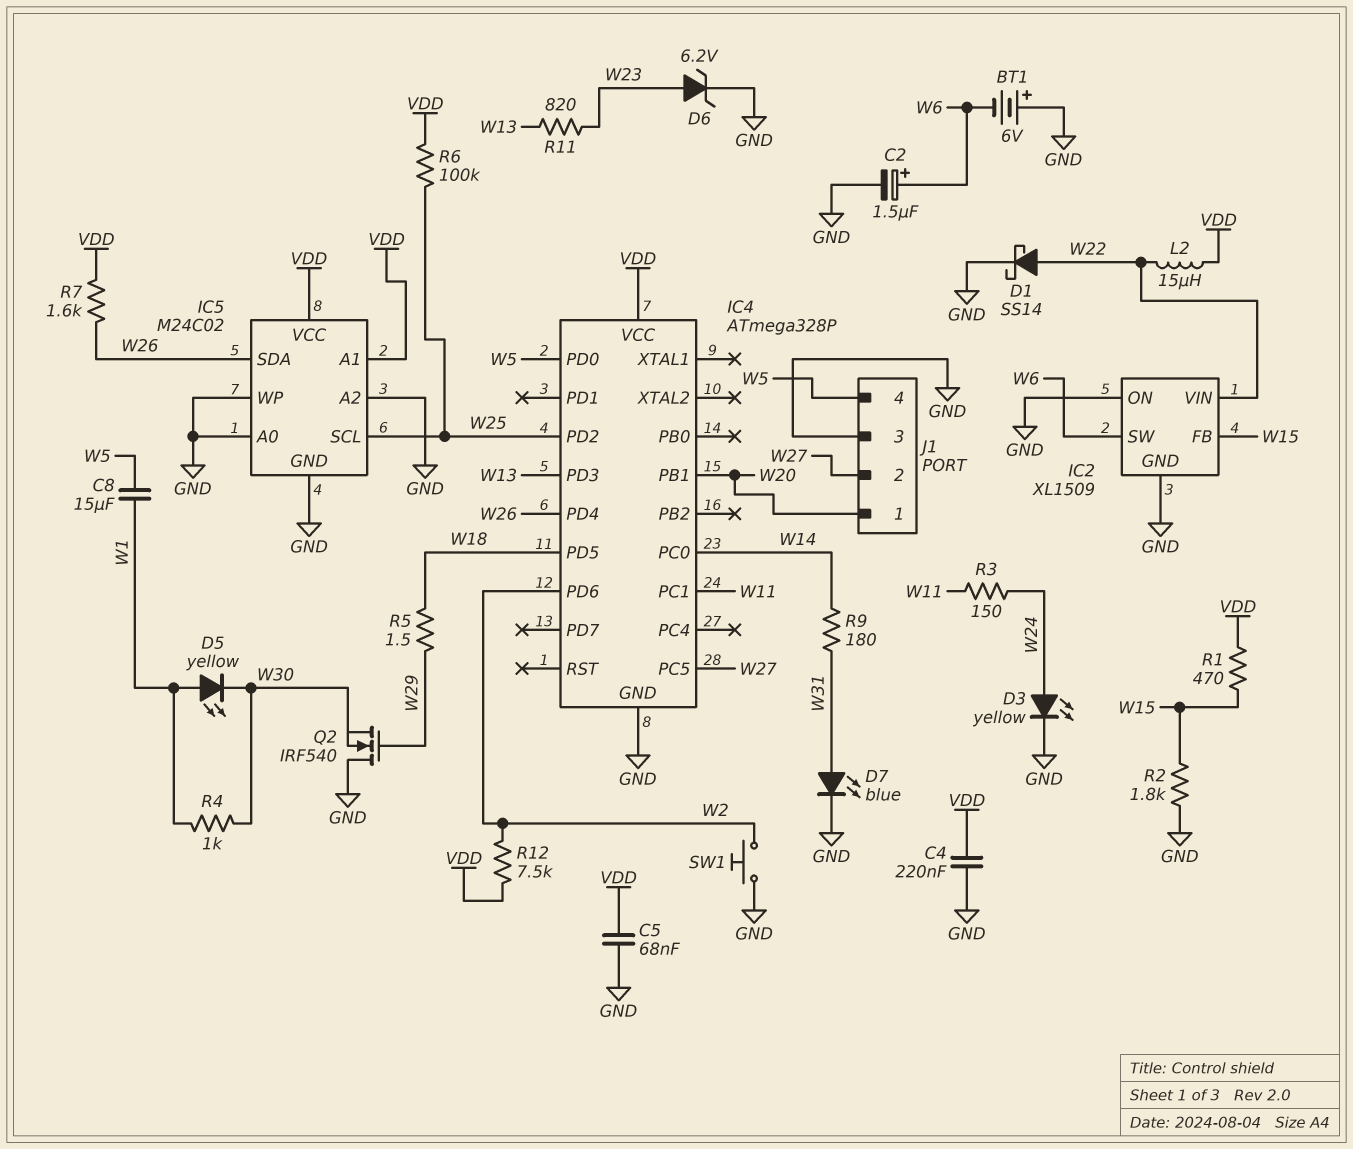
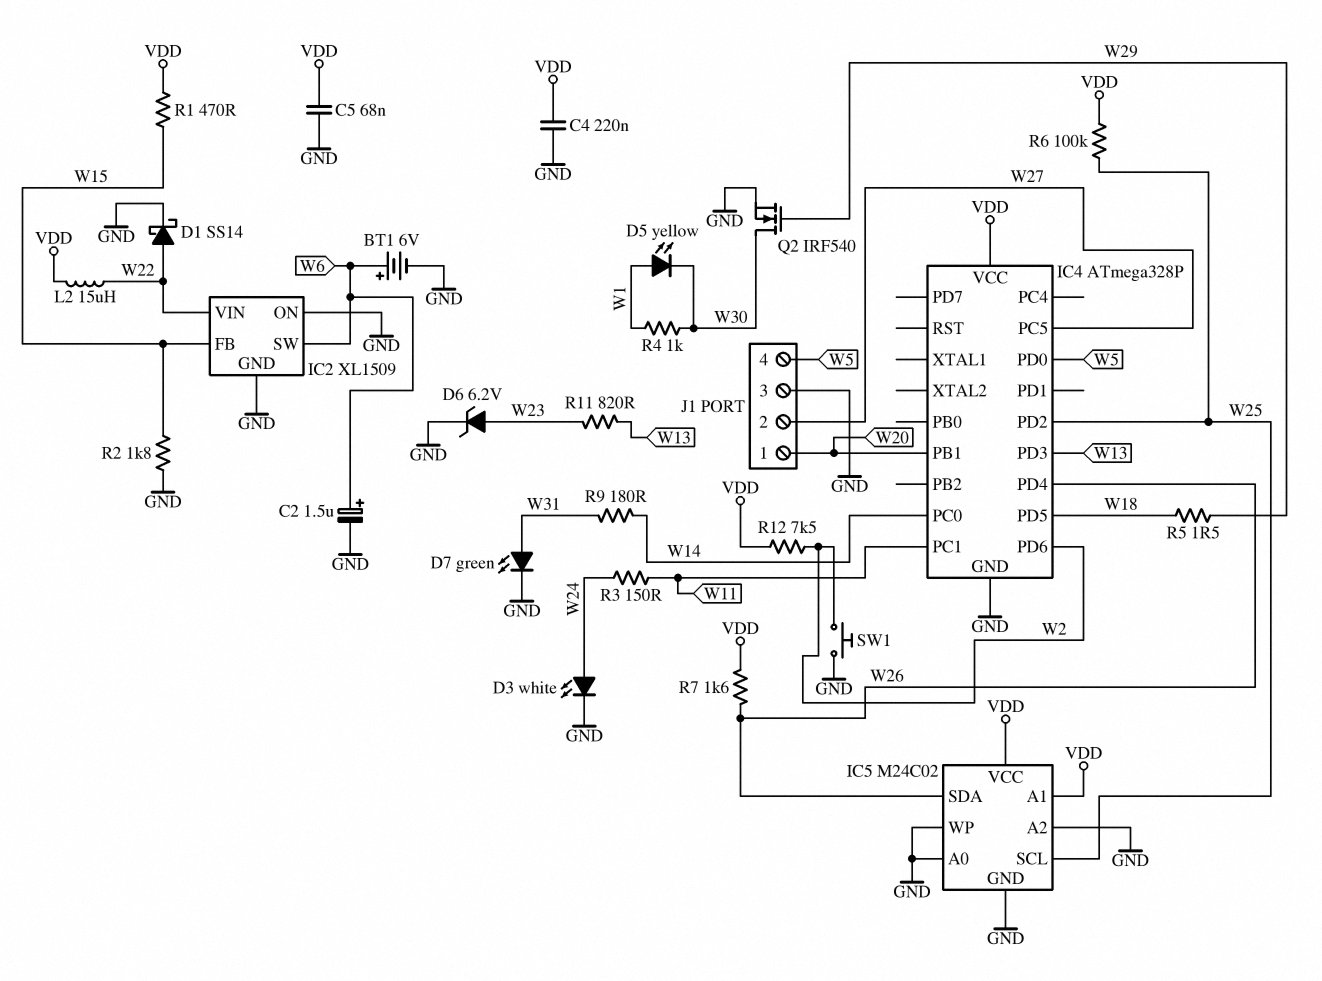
BT1: 6V (plus GND, minus W6) -> 6V (plus W6, minus GND)
C8: 15uF (W1, W5) -> none
D3: LED yellow (A W24, K GND) -> LED white (A W24, K GND)
D7: LED blue (A W31, K GND) -> LED green (A W31, K GND)
Q2: NMOS IRF540 (G W29, D GND, S W30) -> NMOS IRF540 (G W29, D W30, S GND)

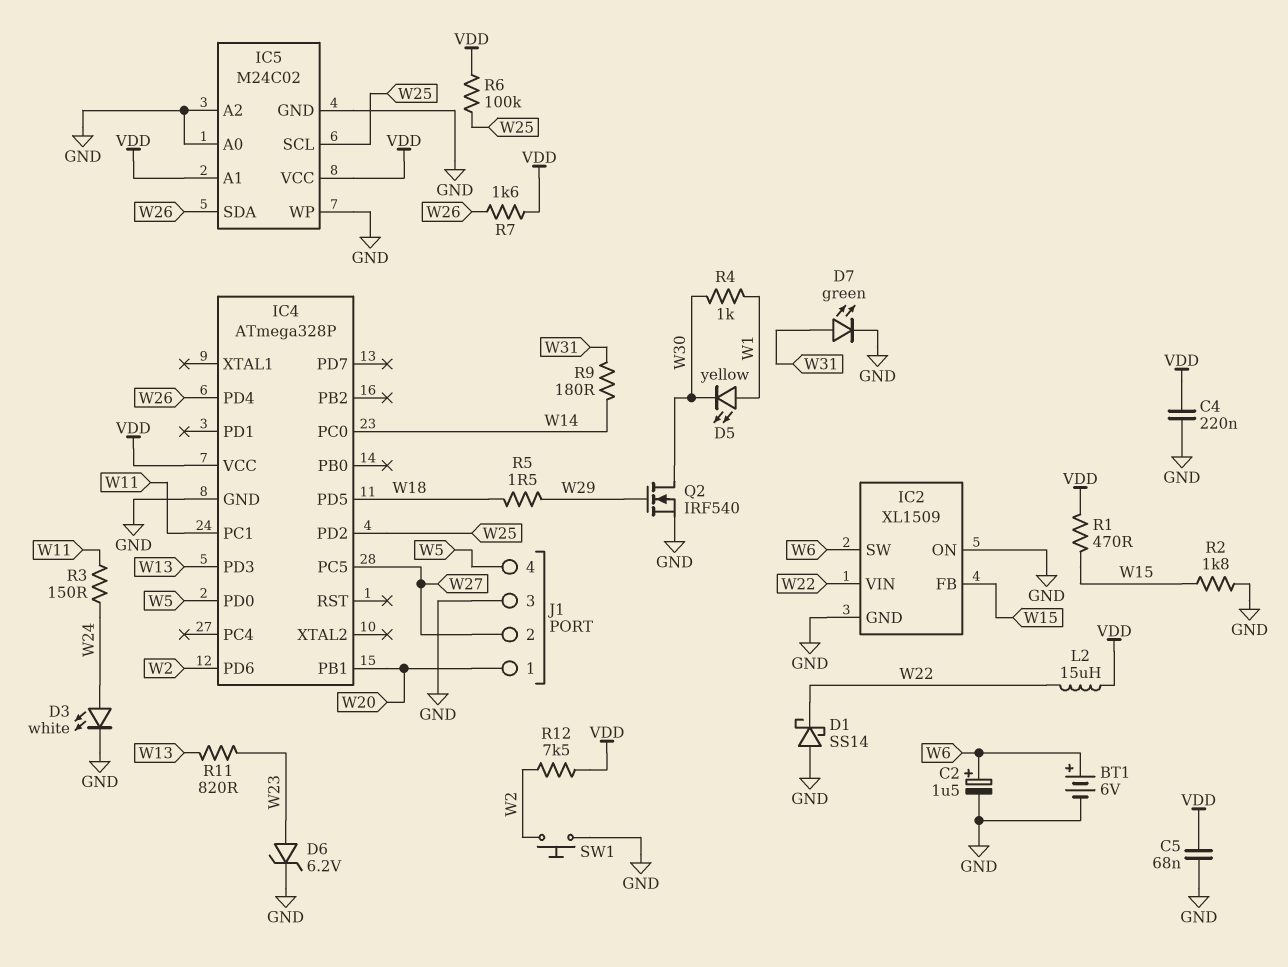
D1: schottky SS14 (A W22, K GND) -> schottky SS14 (A GND, K W22)

